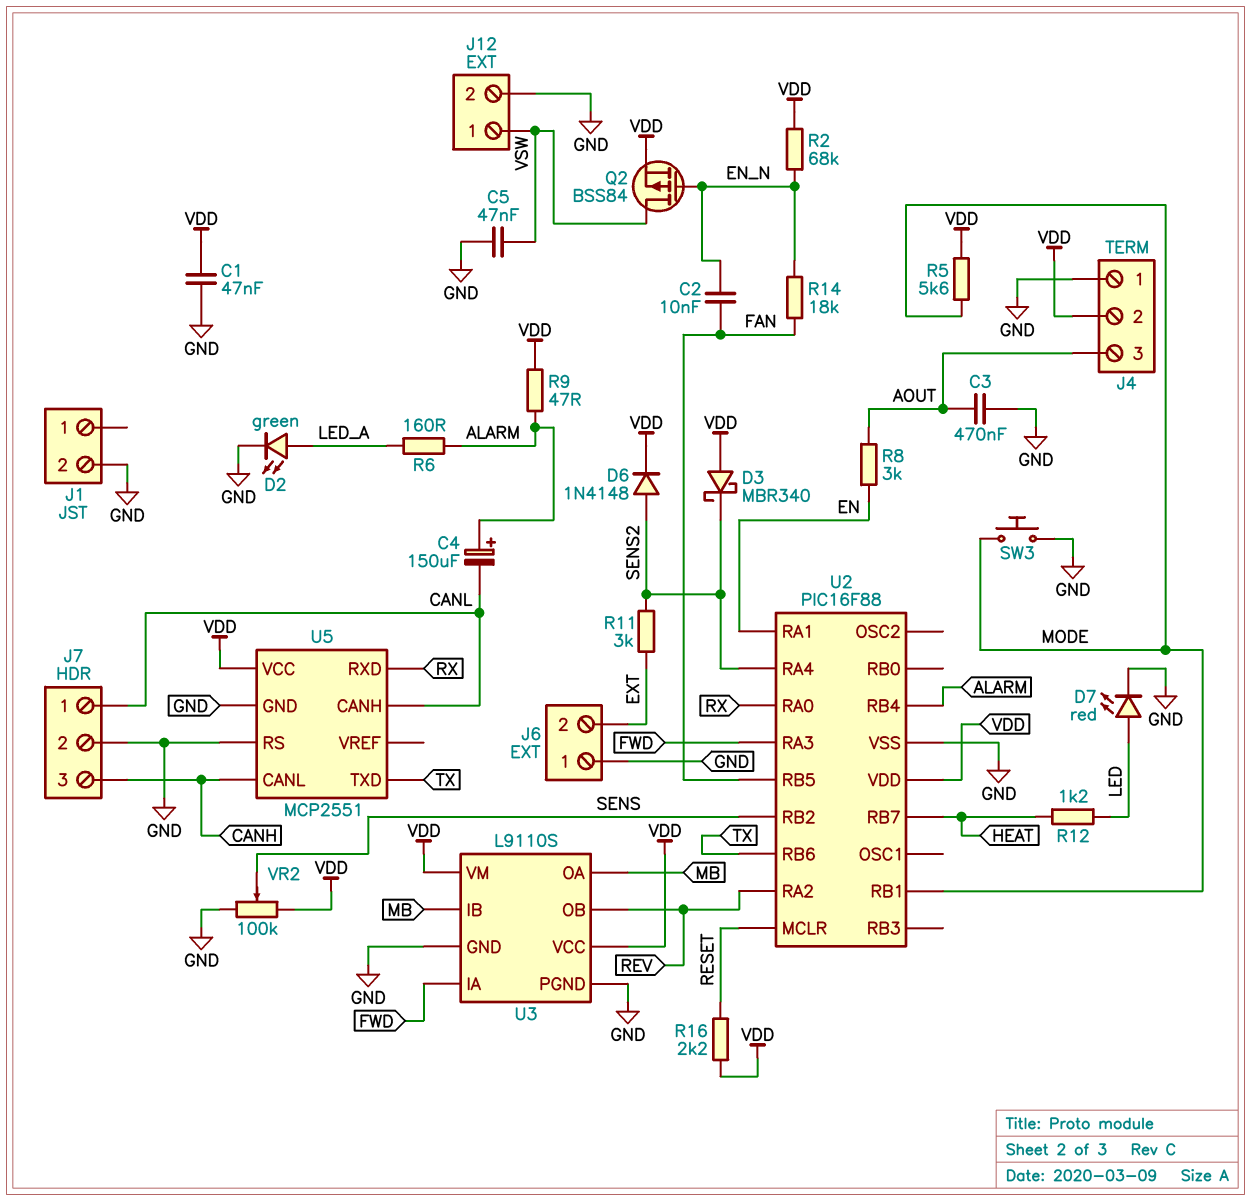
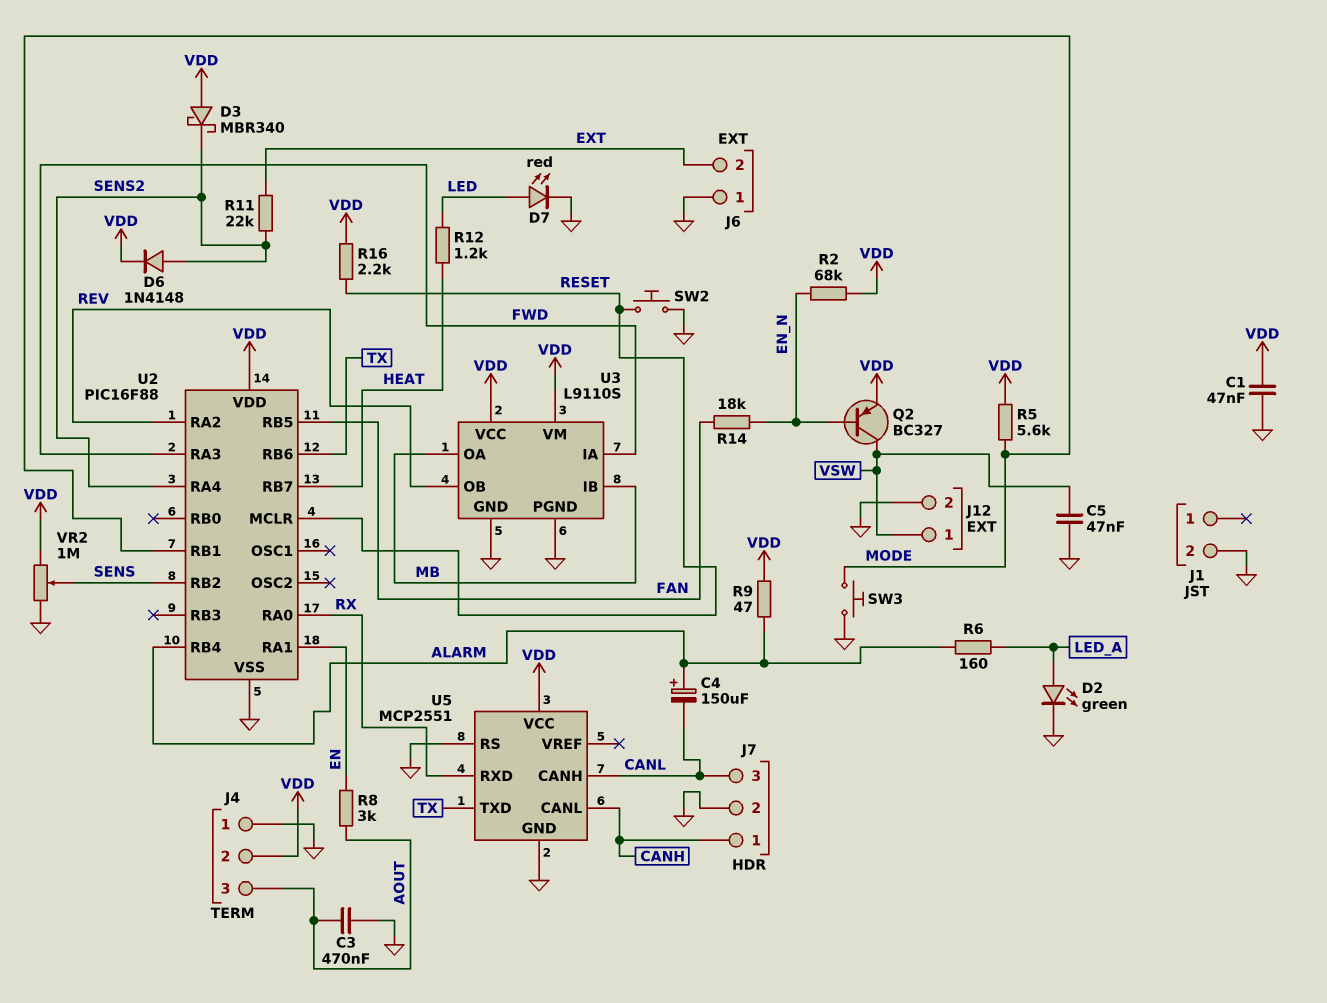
C2: 10nF (EN_N, FAN) -> none
J7 pin 1: CANL -> CANH
J7 pin 3: CANH -> CANL
Q2: PMOS BSS84 (G EN_N, D VSW, S VDD) -> PNP BC327 (B EN_N, C VSW, E VDD)
R11: 3k (EXT, SENS2) -> 22k (EXT, SENS2)
SW2: none -> button (GND, RESET)
VR2: 100k (GND, VDD, wiper SENS) -> 1M (GND, VDD, wiper SENS)

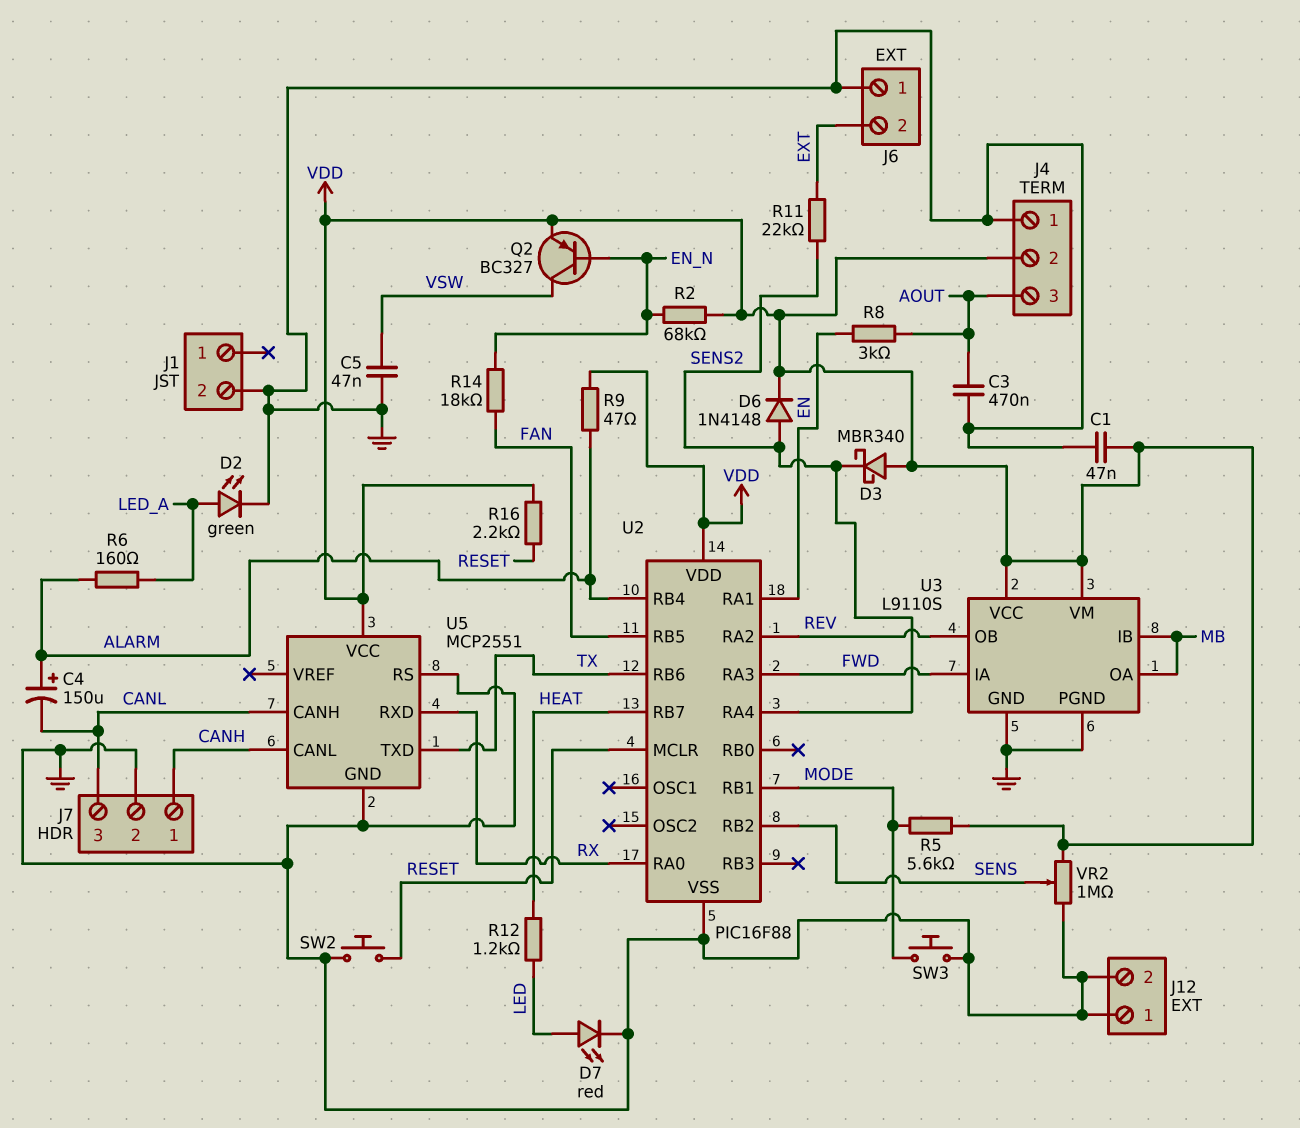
J12 pin 1: VSW -> GND

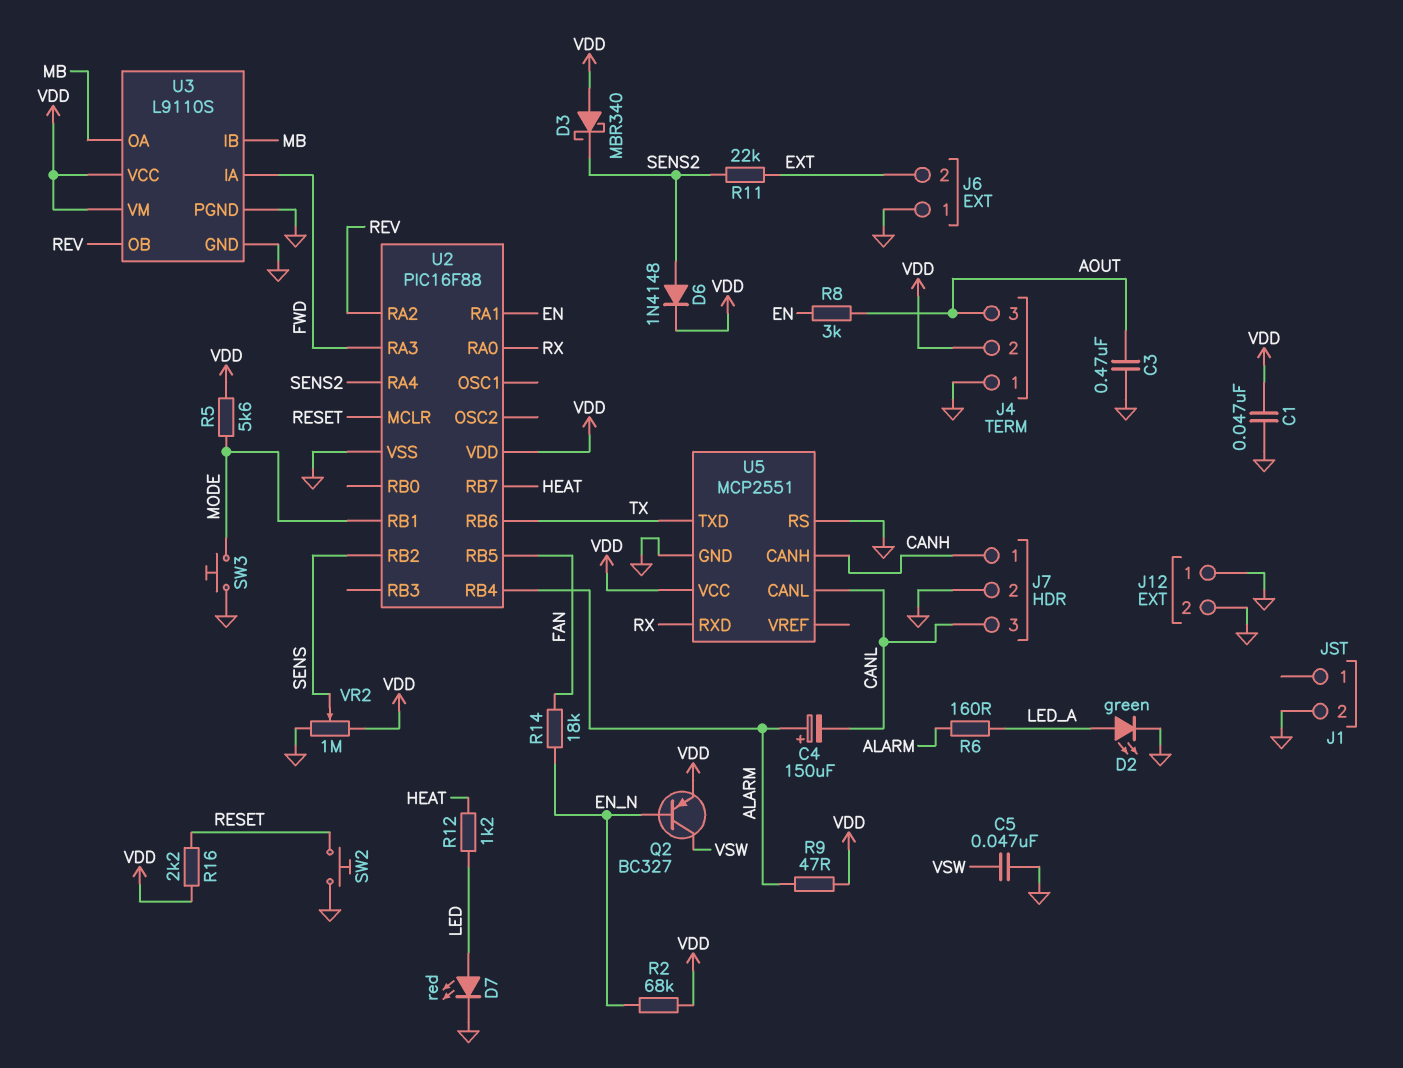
U5 pin CANH: CANL -> CANH
U5 pin CANL: CANH -> CANL

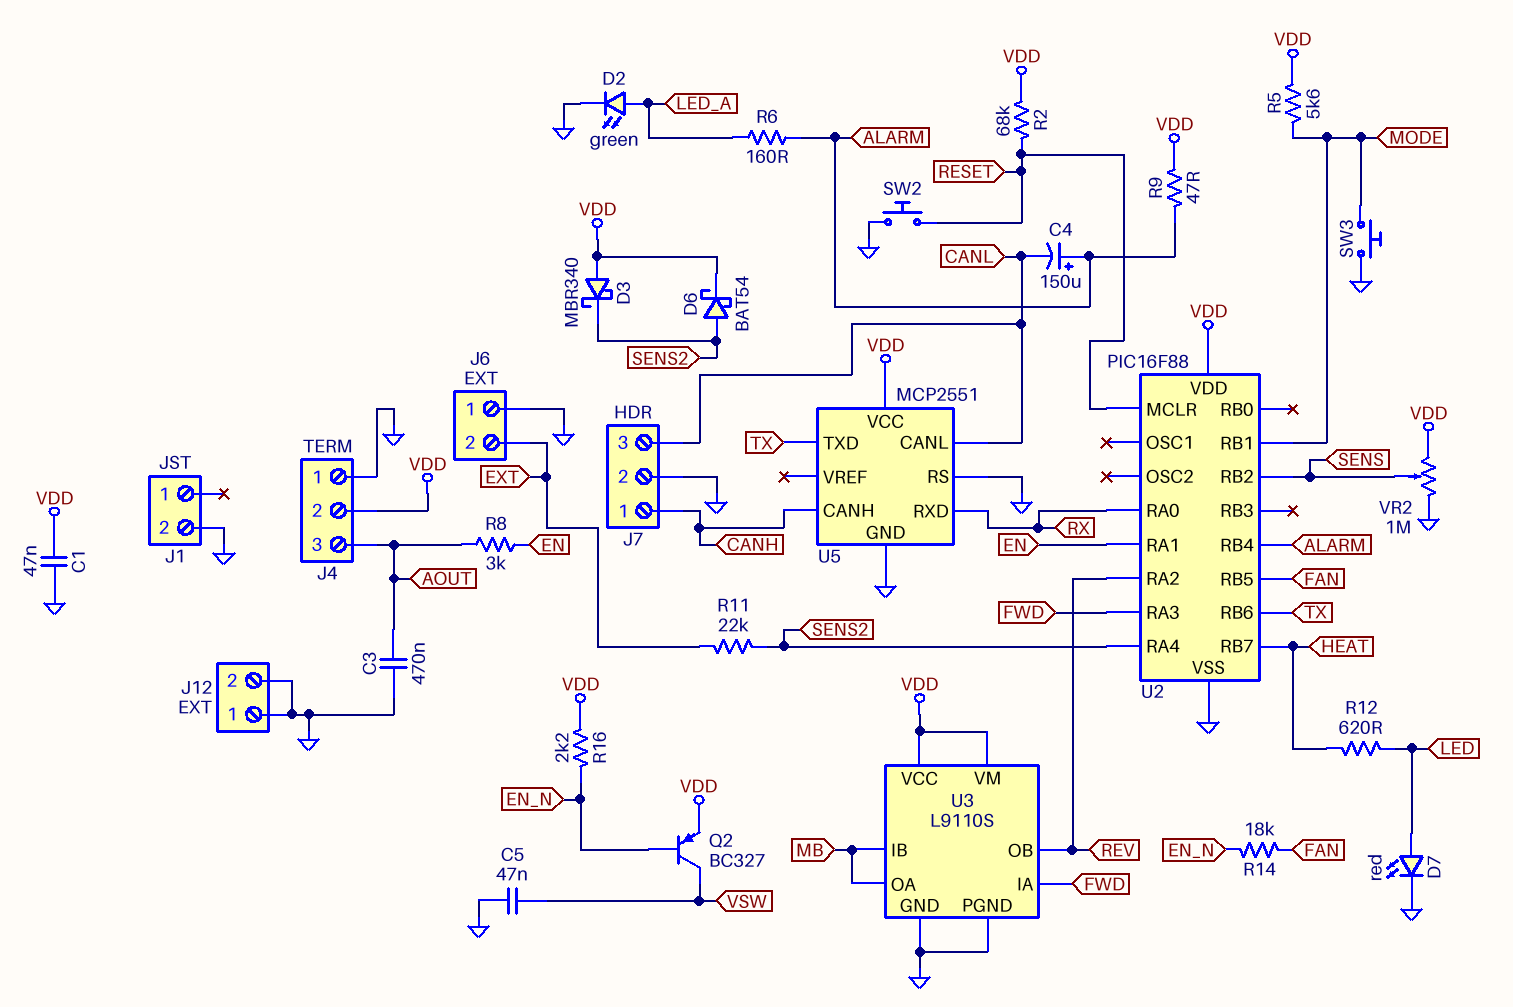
D6: diode 1N4148 (A SENS2, K VDD) -> schottky BAT54 (A SENS2, K VDD)
R2: 68k (EN_N, VDD) -> 68k (RESET, VDD)
R12: 1.2k (HEAT, LED) -> 620 (HEAT, LED)
R16: 2.2k (RESET, VDD) -> 2.2k (EN_N, VDD)

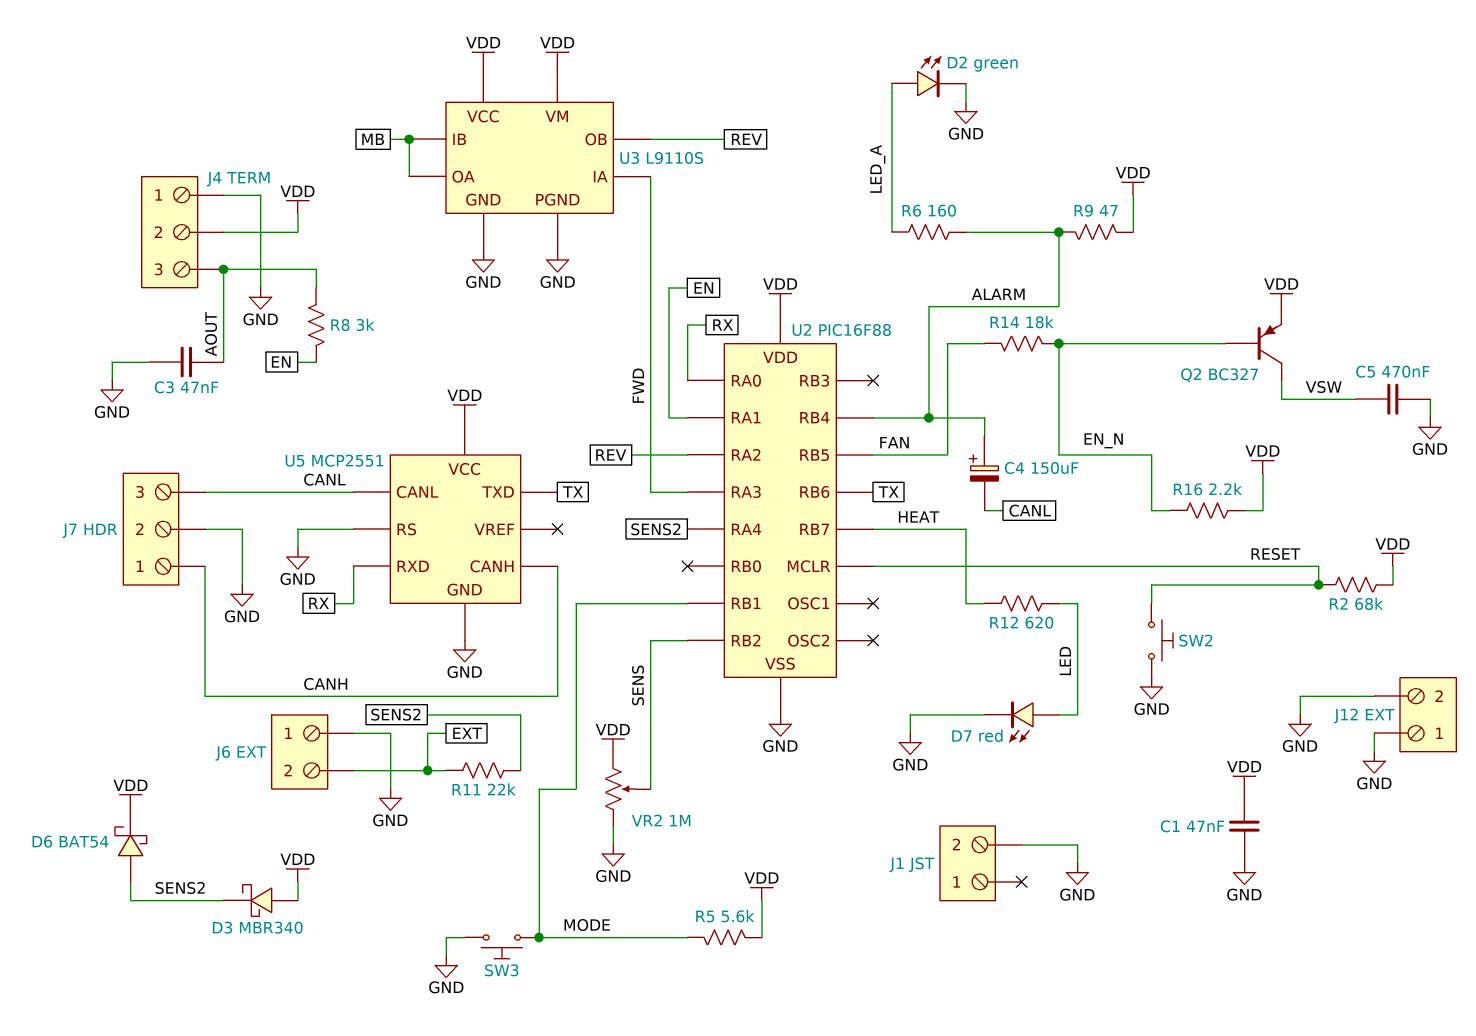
C3: 470nF (AOUT, GND) -> 47nF (AOUT, GND)
C5: 47nF (GND, VSW) -> 470nF (GND, VSW)

